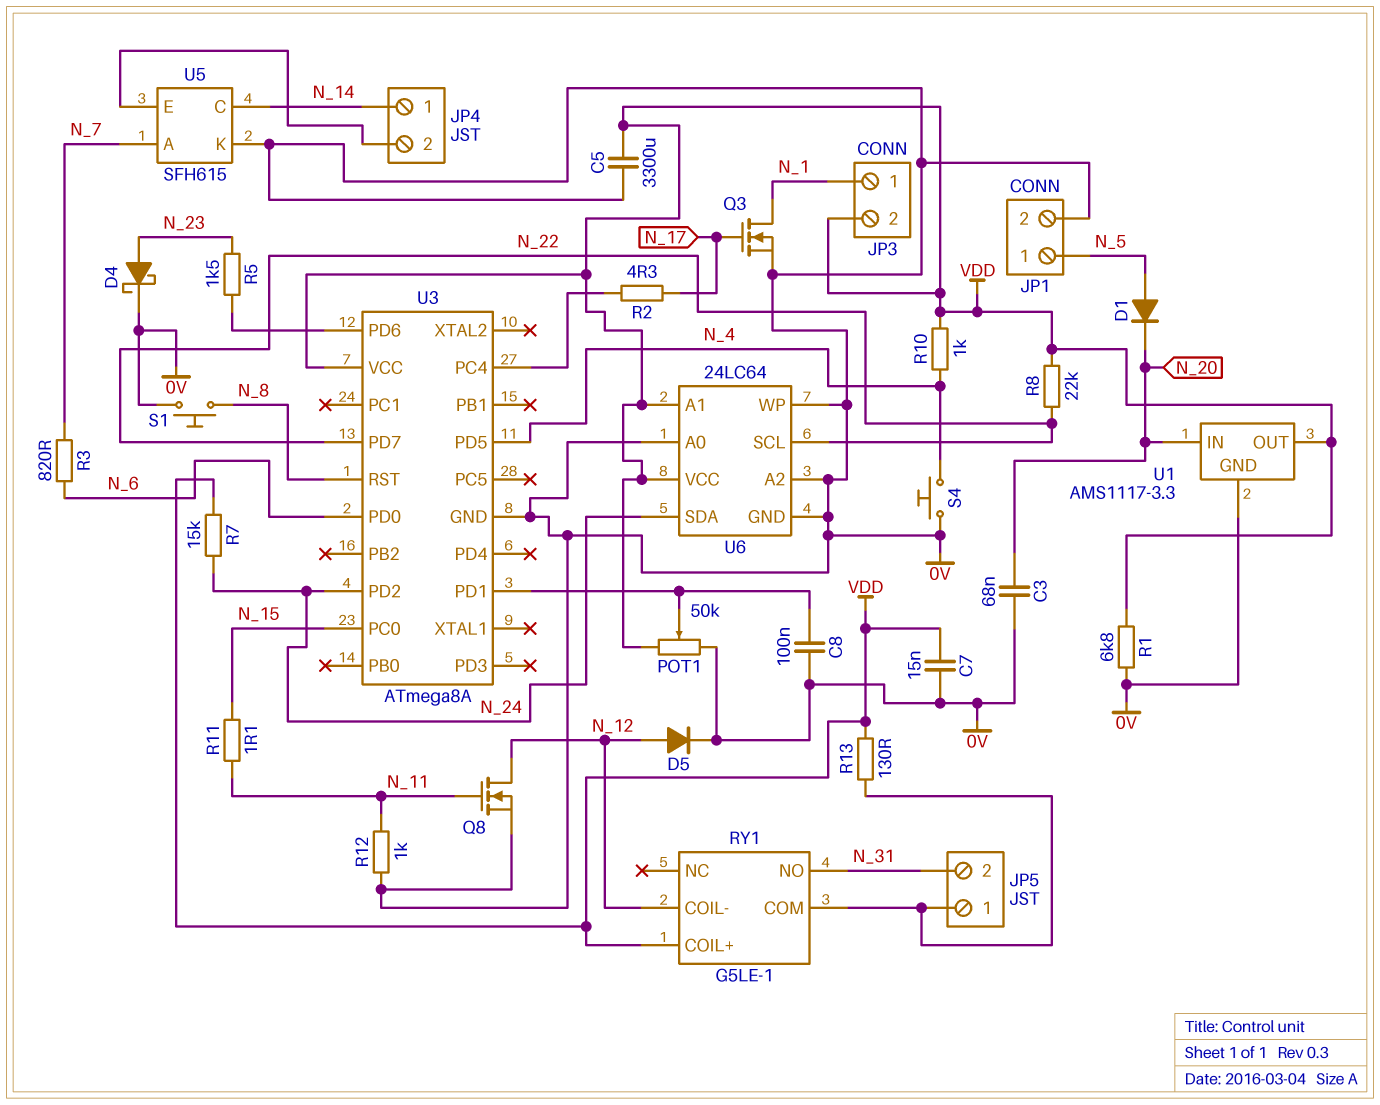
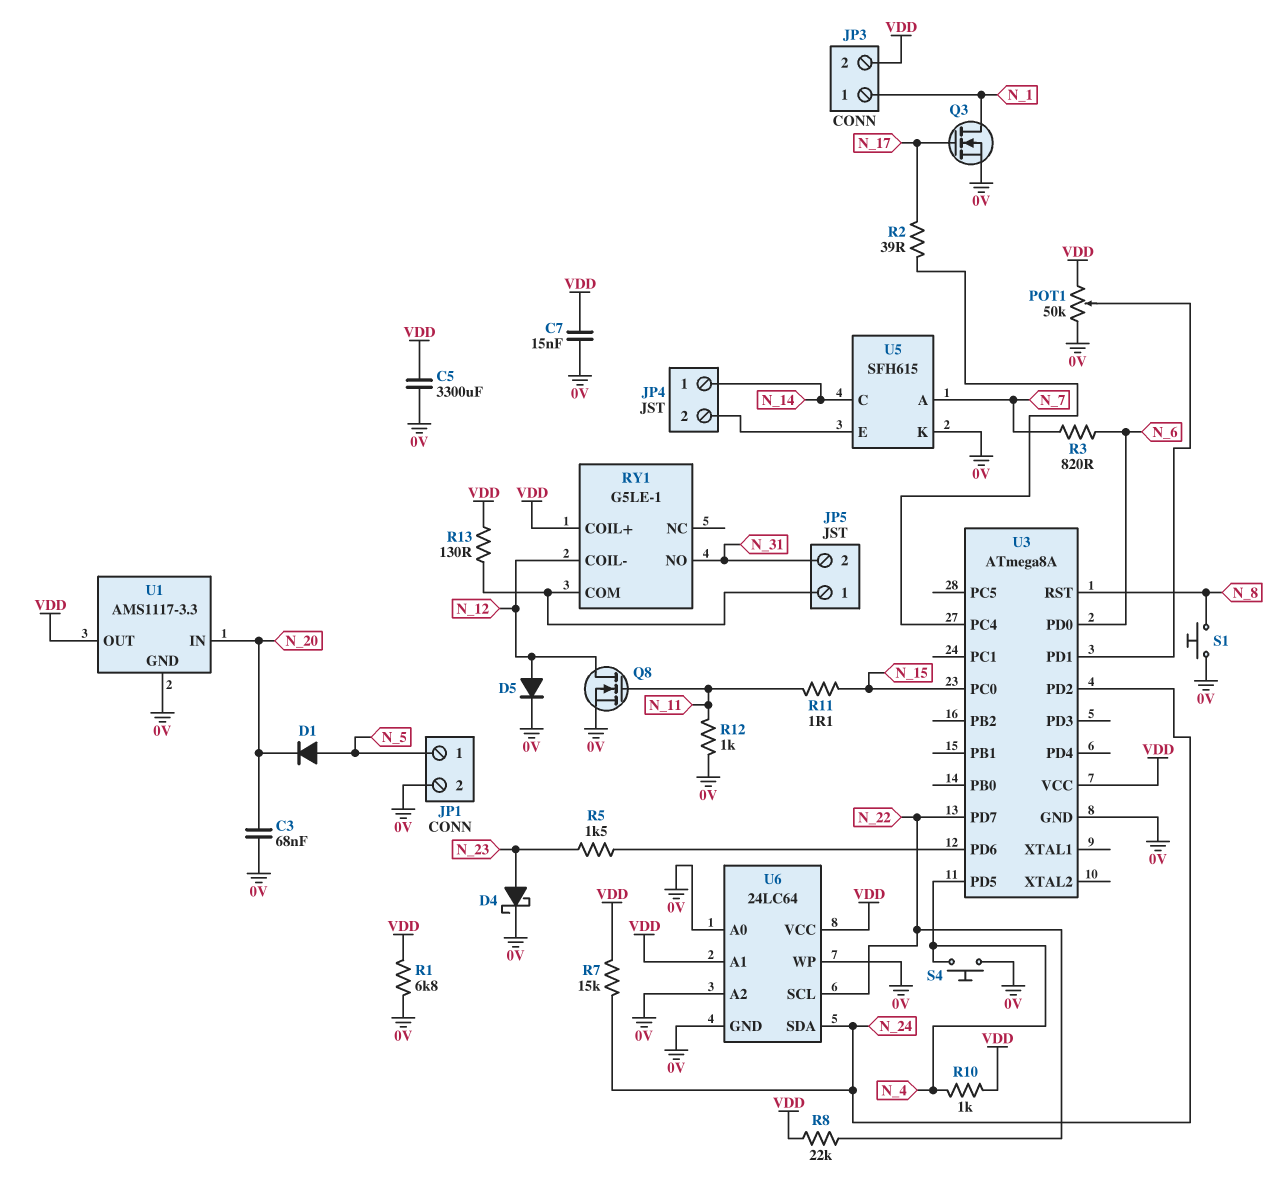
C8: 100nF (0V, U3/PD1) -> none
R2: 4.3 (N_17, U3/PC4) -> 39 (N_17, U3/PC4)

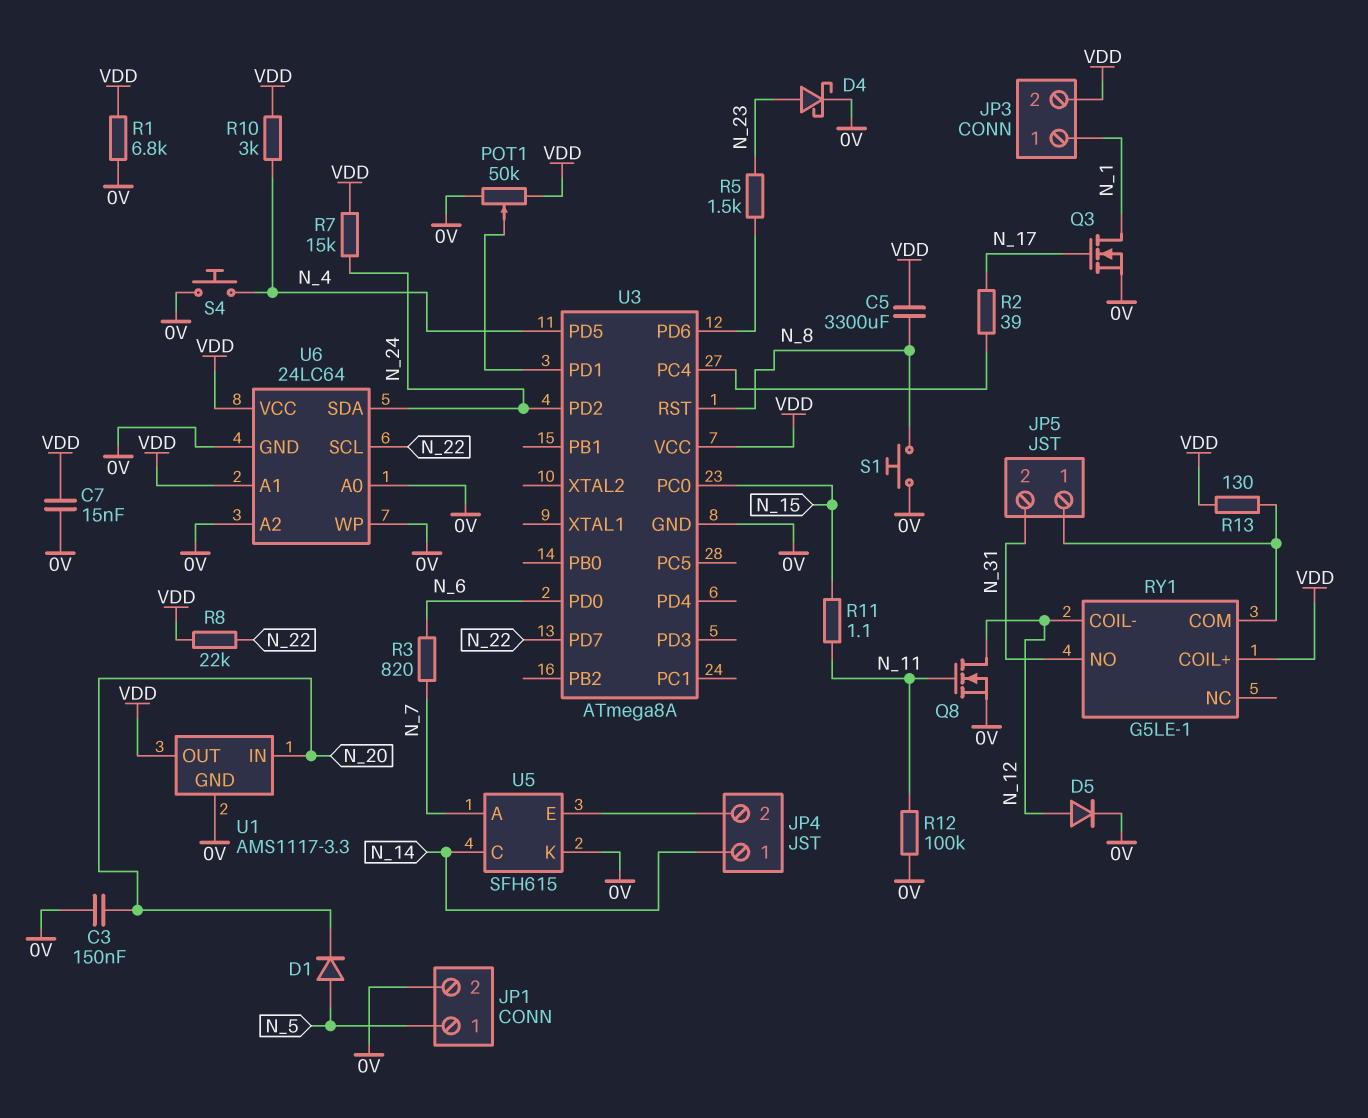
C3: 68nF (0V, N_20) -> 150nF (0V, N_20)
C5: 3300uF (0V, VDD) -> 3300uF (N_8, VDD)
R10: 1k (N_4, VDD) -> 3k (N_4, VDD)
R12: 1k (0V, N_11) -> 100k (0V, N_11)

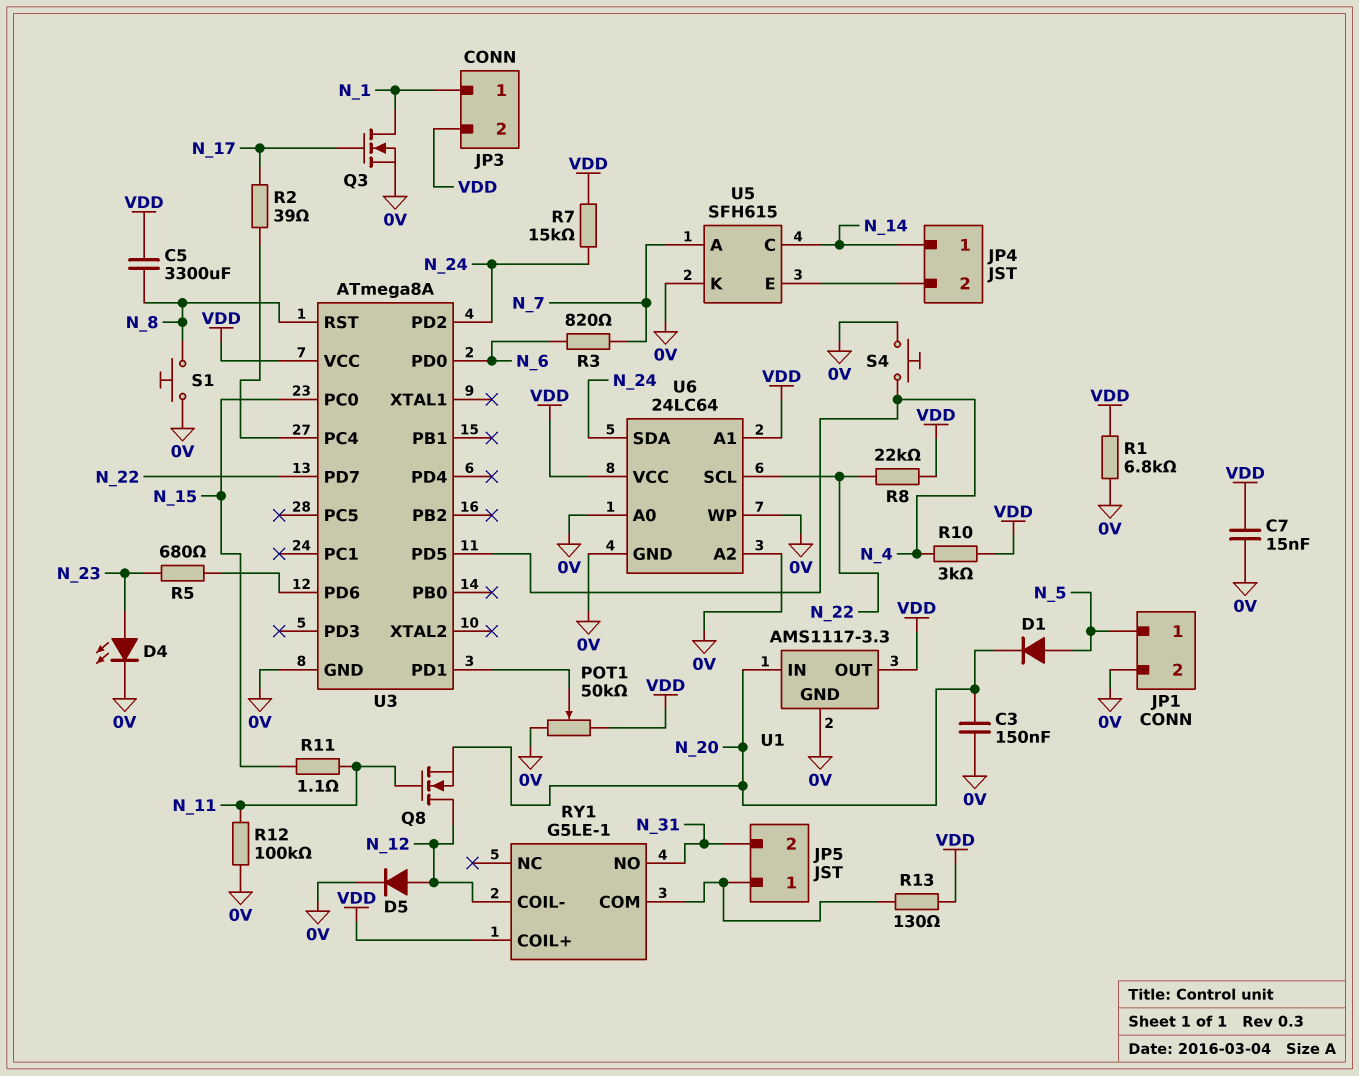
D4: schottky (A N_23, K 0V) -> LED (A N_23, K 0V)
Q8: NMOS (G N_11, D N_12, S 0V) -> NMOS (G N_11, D N_12, S N_20)
R5: 1.5k (N_23, U3/PD6) -> 680 (N_23, U3/PD6)

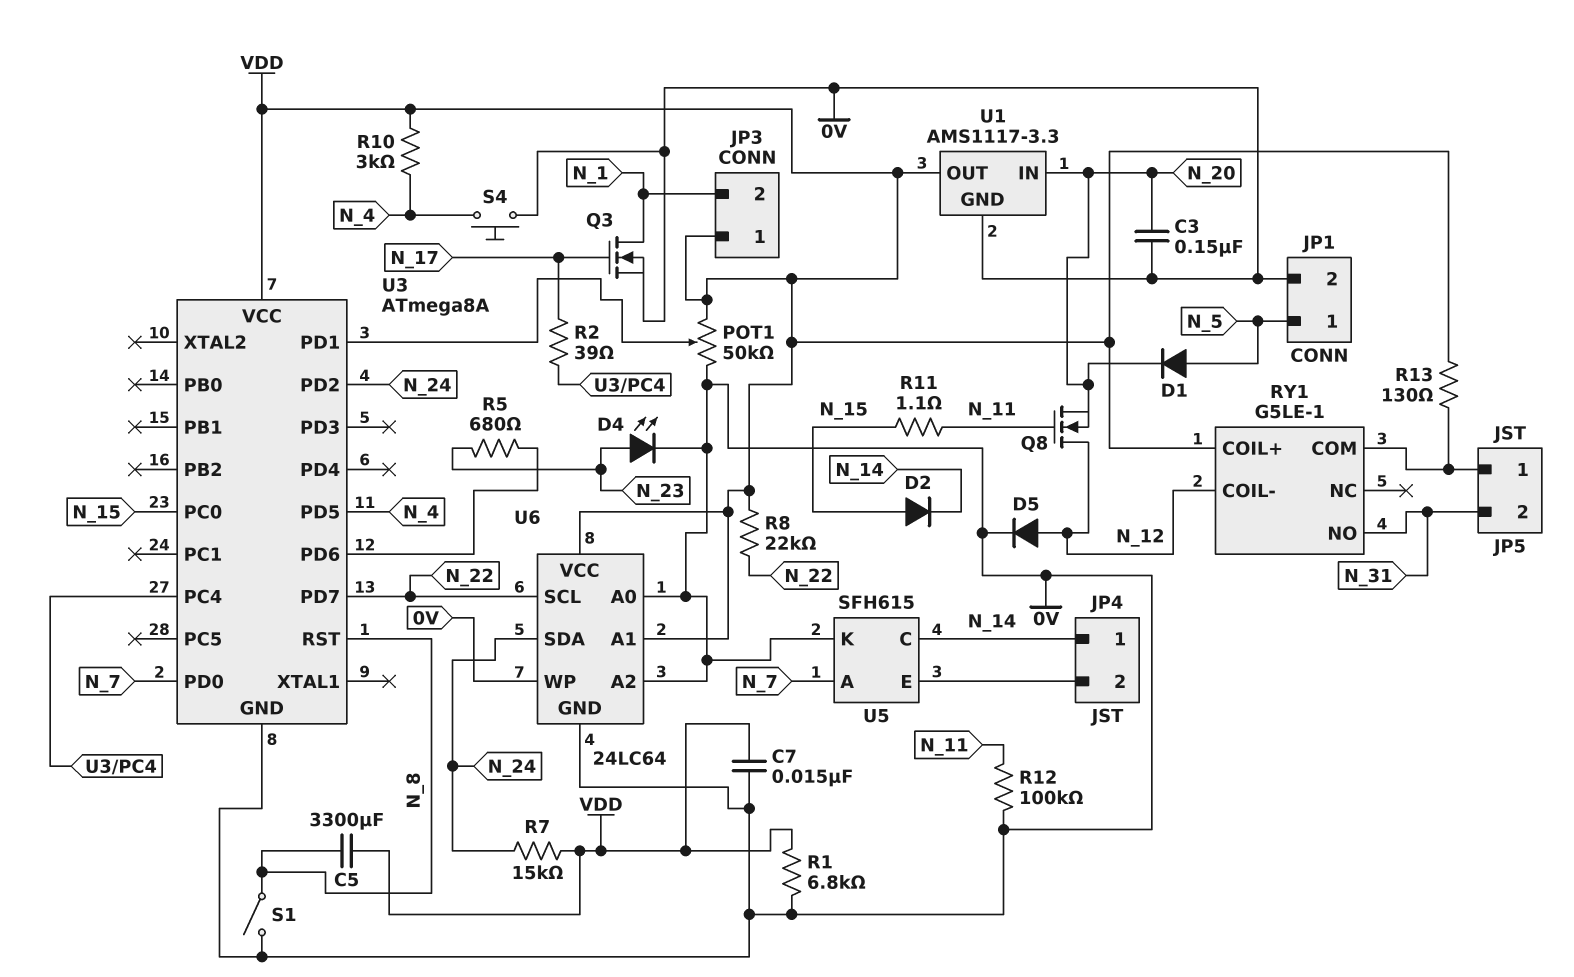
D2: none -> diode (A N_15, K N_14)
JP3 pin 1: N_1 -> VDD
JP3 pin 2: VDD -> N_1
R3: 820 (N_6, N_7) -> none
S1: button (0V, N_8) -> switch (0V, N_8)
U3 pin PD0: N_6 -> N_7

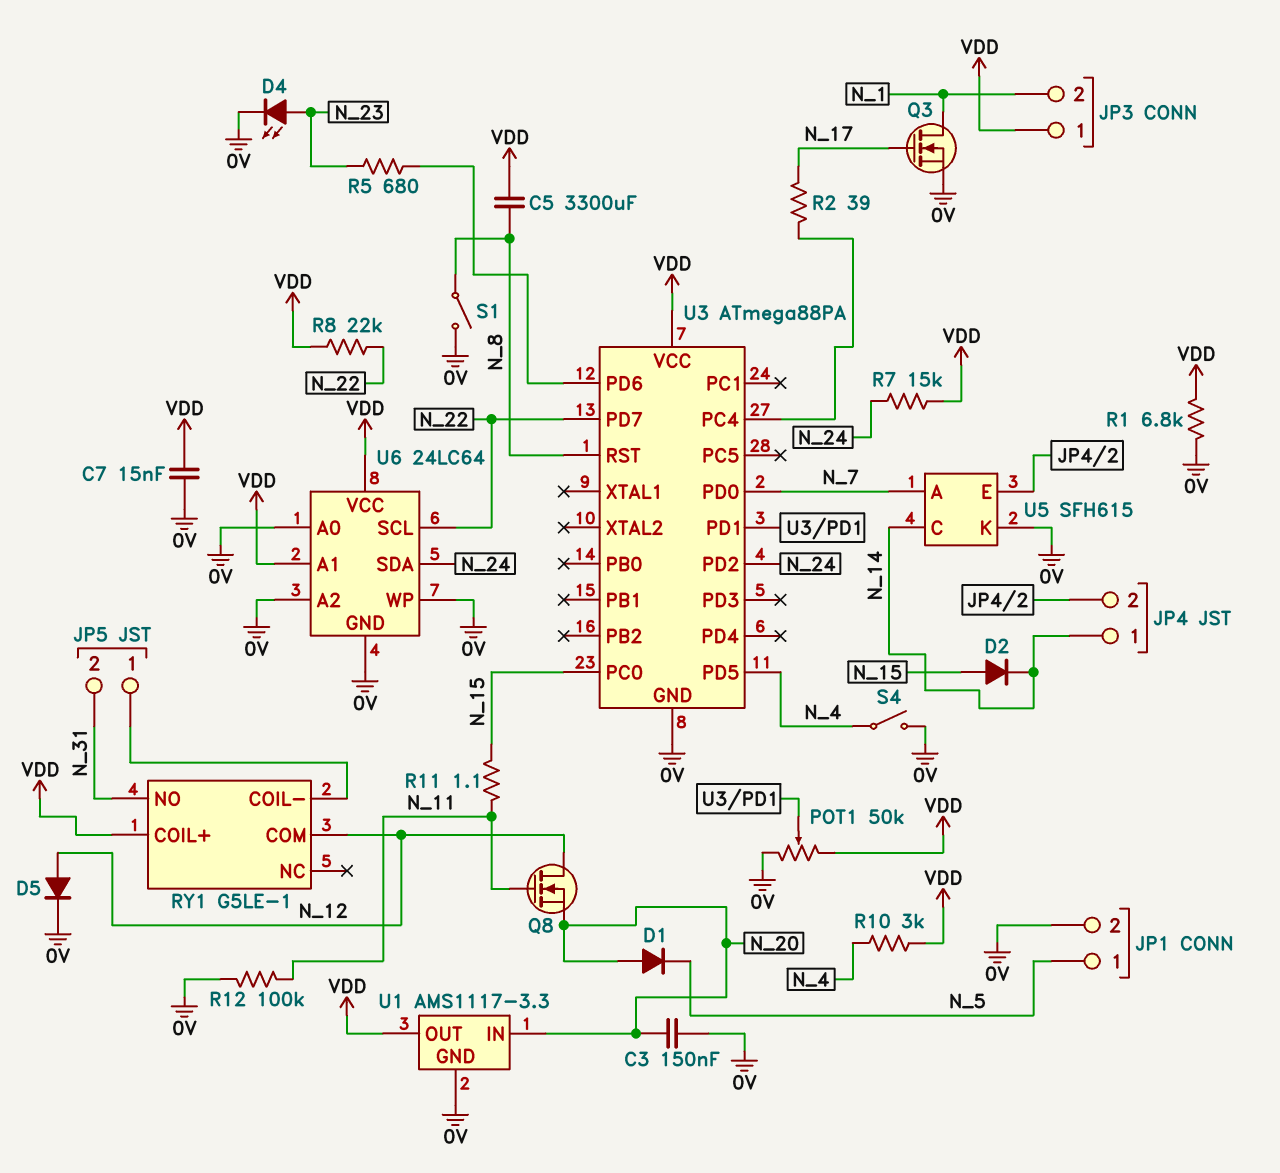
D1: diode (A N_5, K N_20) -> diode (A N_20, K N_5)
R13: 130 (JP5/1, VDD) -> none
RY1 pin COIL-: N_12 -> JP5/1
RY1 pin COM: JP5/1 -> N_12
S4: button (0V, N_4) -> switch (0V, N_4)
U3: ATmega8A -> ATmega88PA

